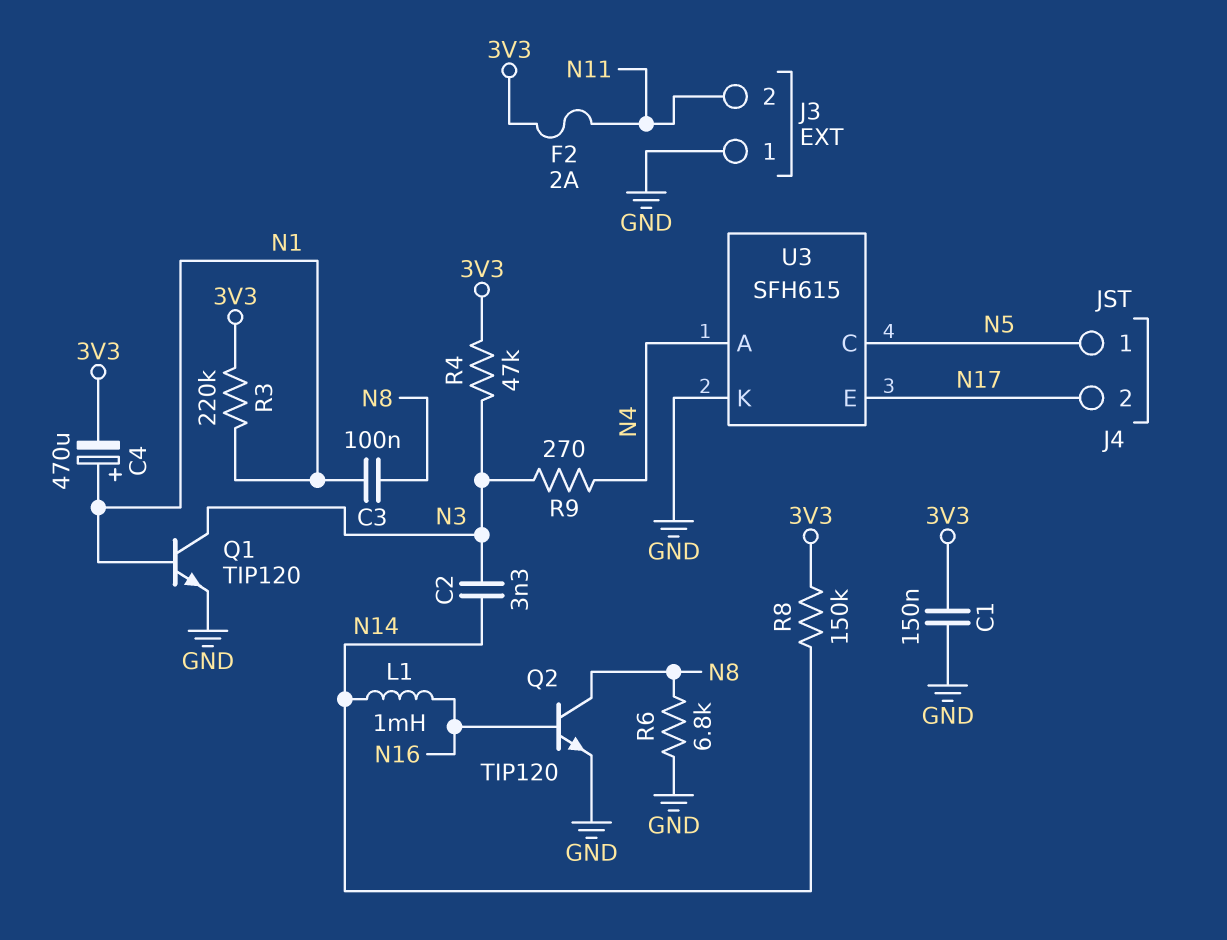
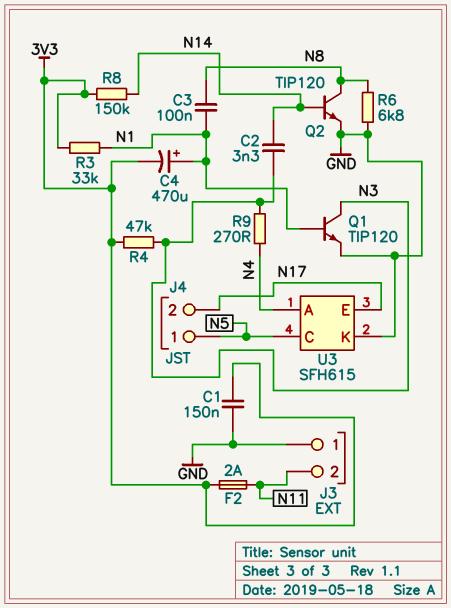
L1: 1mH (N14, N16) -> none
Q2: NPN TIP120 (B N16, C N8, E GND) -> NPN TIP120 (B N14, C N8, E GND)
R3: 220k (3V3, N1) -> 33k (3V3, N1)

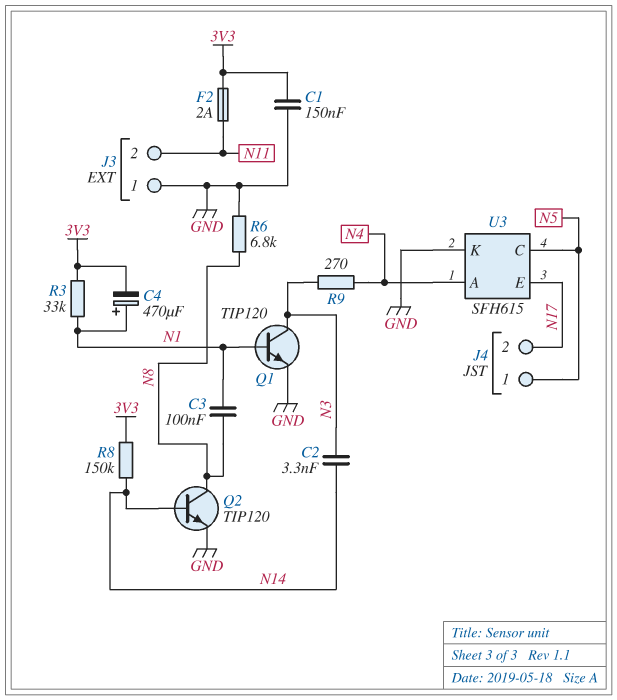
R4: 47k (3V3, N3) -> none

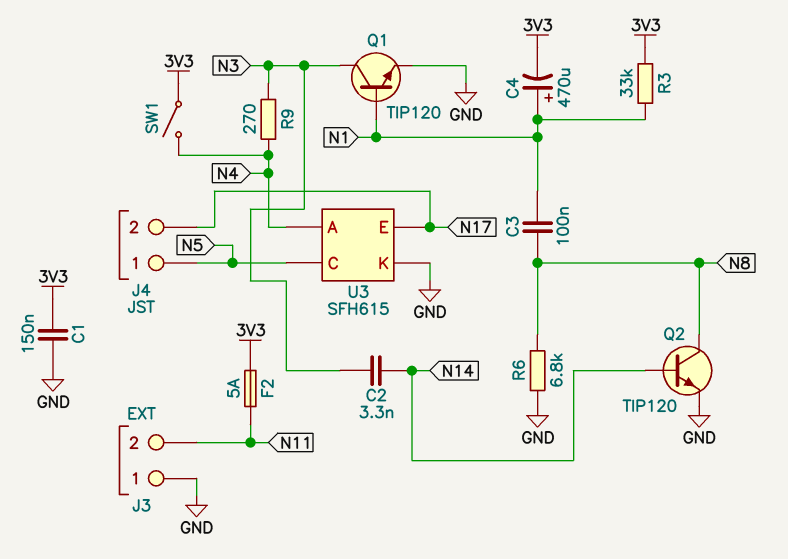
F2: 2A (3V3, N11) -> 5A (3V3, N11)
R8: 150k (3V3, N14) -> none
SW1: none -> switch (3V3, N4)

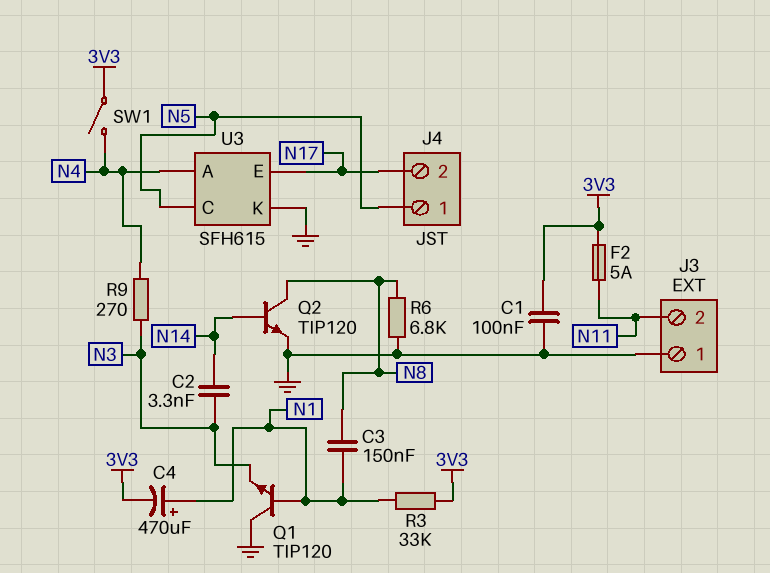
C1: 150nF (3V3, GND) -> 100nF (3V3, GND)
C3: 100nF (N1, N8) -> 150nF (N1, N8)
Q1: NPN TIP120 (B N1, C N3, E GND) -> NPN TIP120 (B N1, C GND, E N3)

